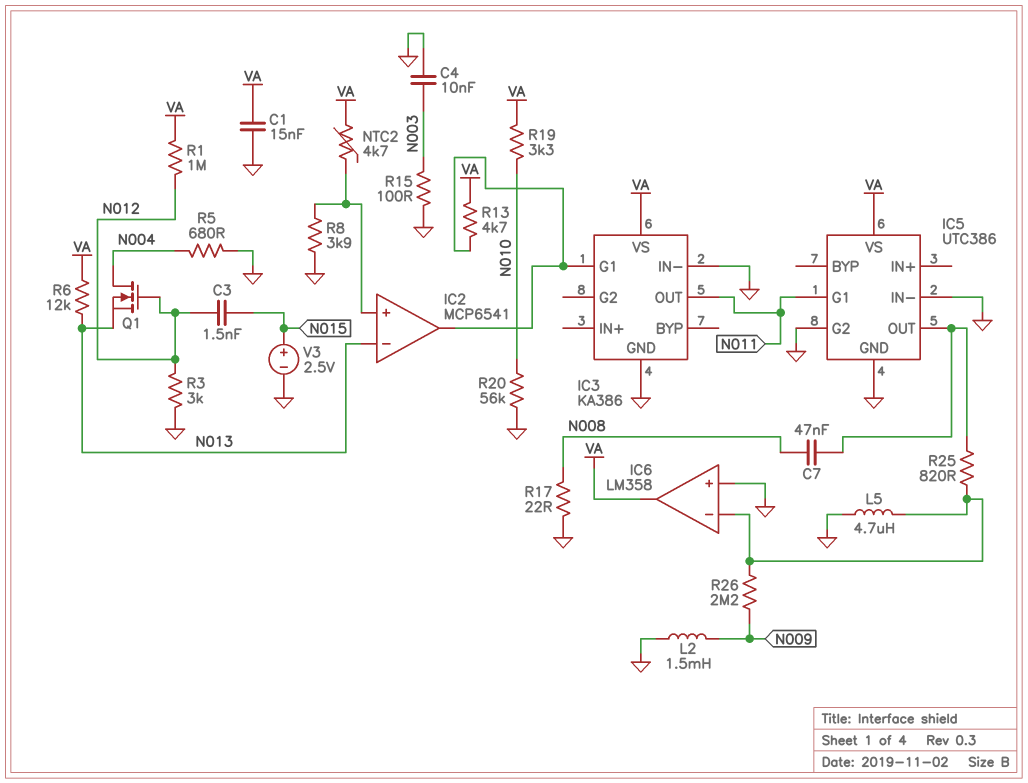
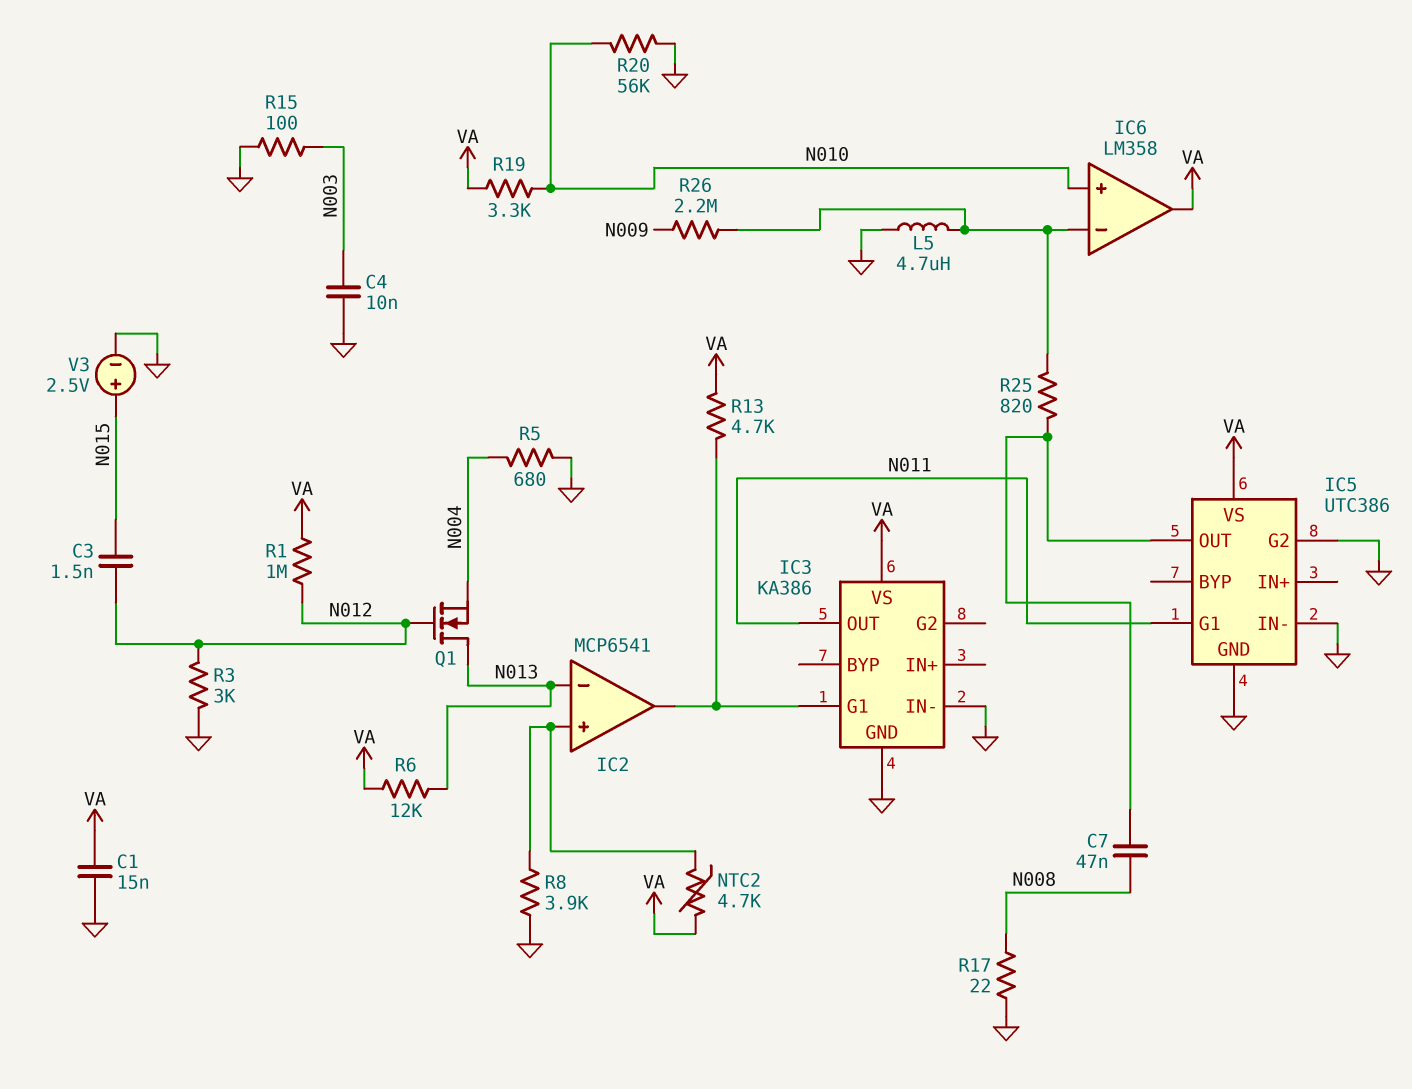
IC6 pin in+: GND -> N010
L2: 1.5mH (GND, N009) -> none
Q1: NMOS (G N012, D N004, S N013) -> NMOS (G N012, D N013, S N004)

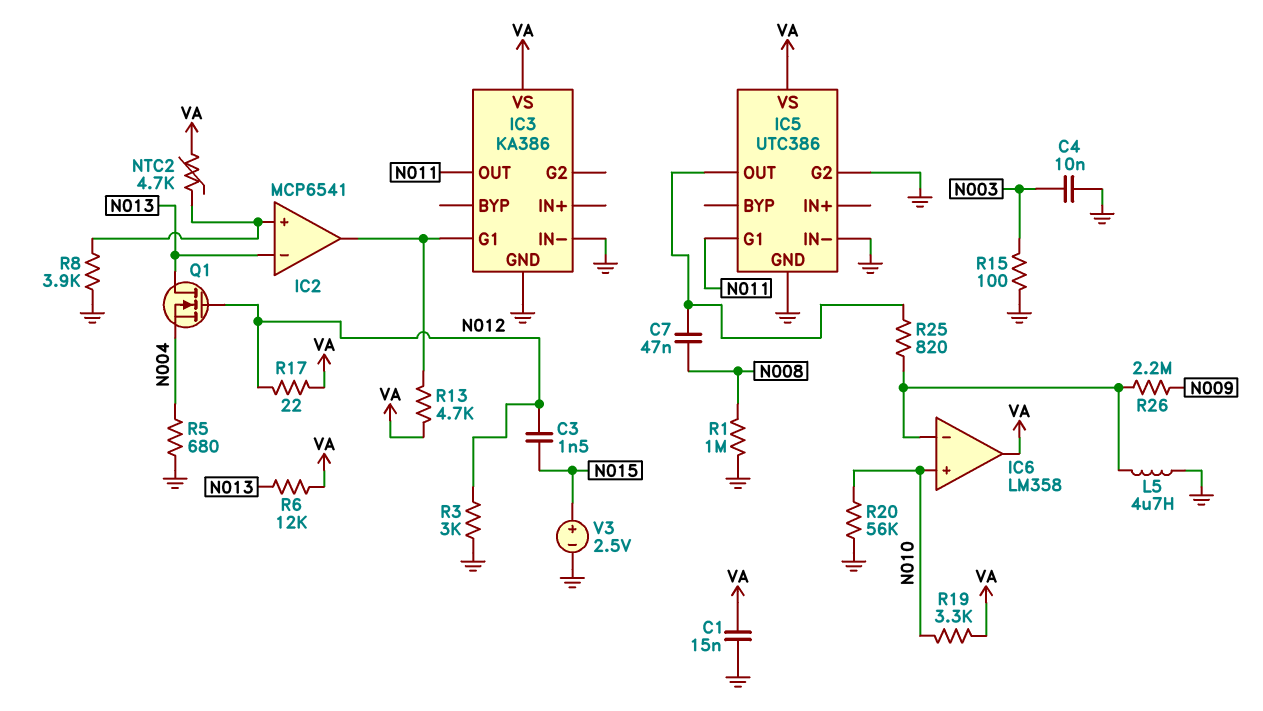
R1: 1M (N012, VA) -> 1M (GND, N008)
R17: 22 (GND, N008) -> 22 (N012, VA)

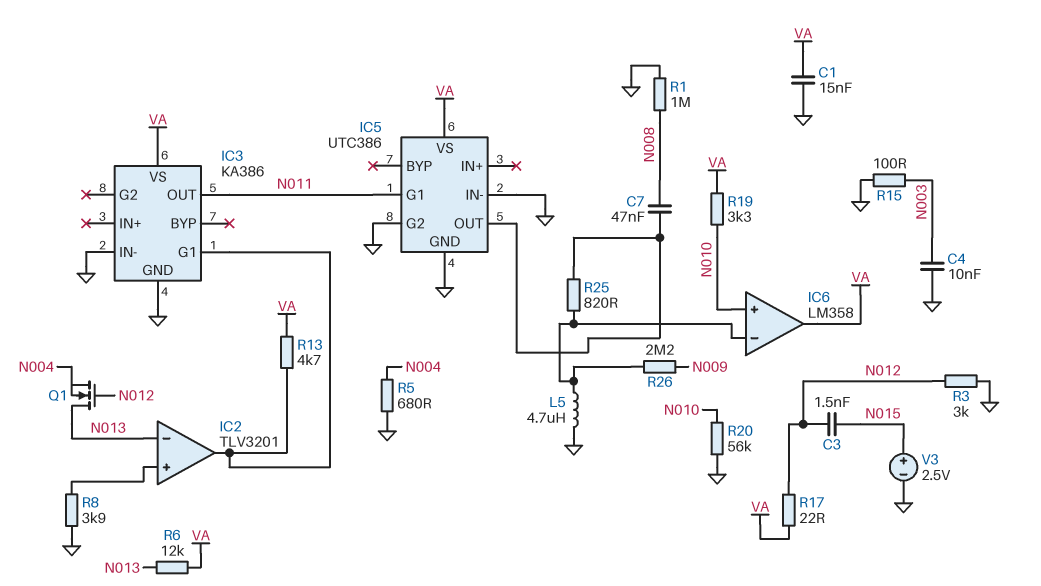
IC2: MCP6541 -> TLV3201
NTC2: 4.7k (IC2/in+, VA) -> none

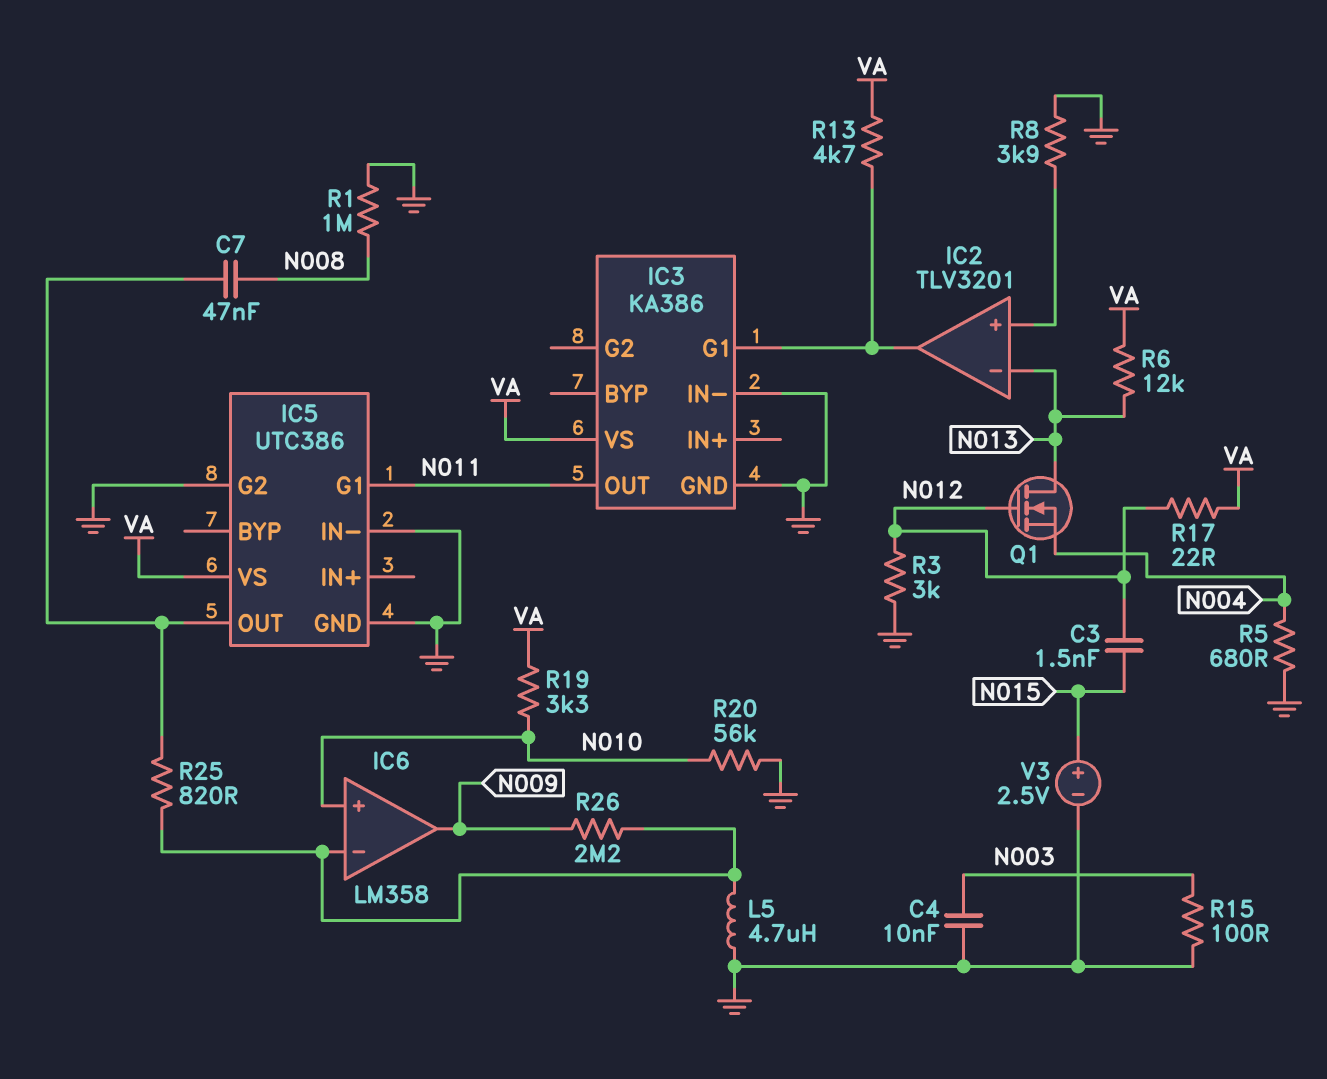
C1: 15nF (GND, VA) -> none
IC6 pin out: VA -> N009

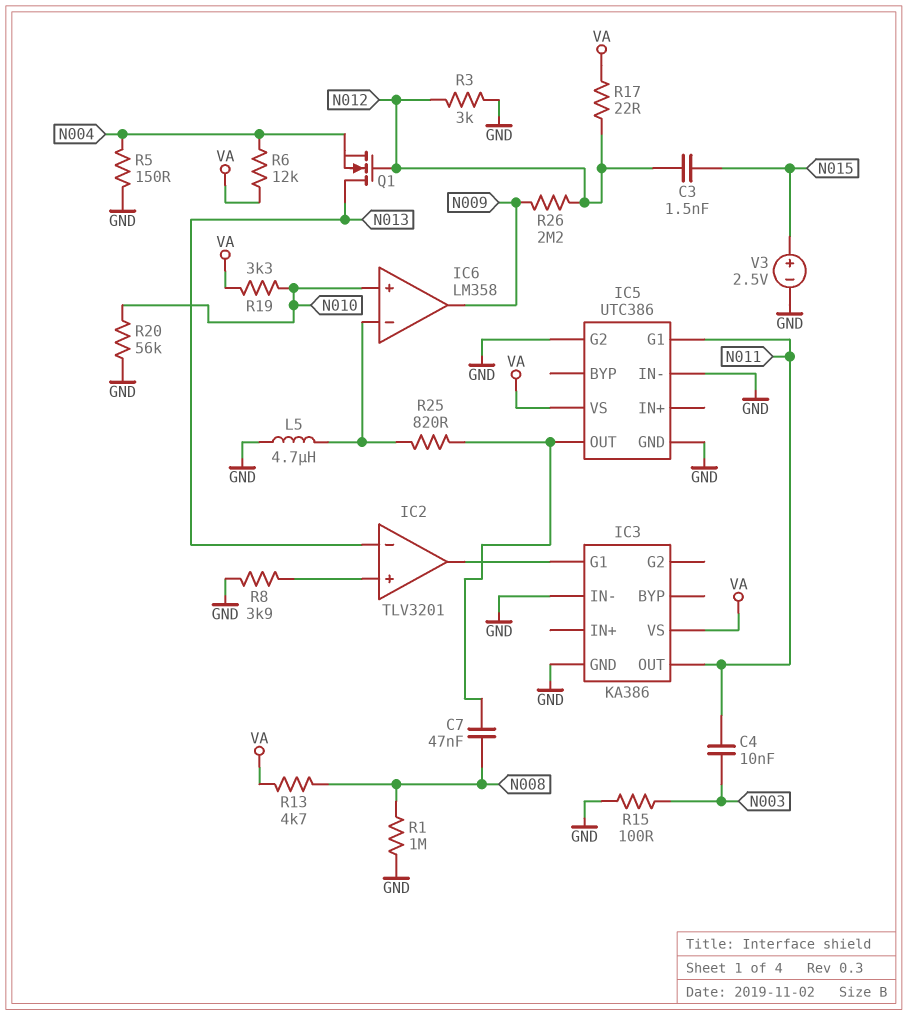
C4: 10nF (GND, N003) -> 10nF (N003, N011)
R5: 680 (GND, N004) -> 150 (GND, N004)
R6: 12k (N013, VA) -> 12k (N004, VA)
R13: 4.7k (IC2/out, VA) -> 4.7k (N008, VA)
R26: 2.2M (IC6/in-, N009) -> 2.2M (N009, N012)

